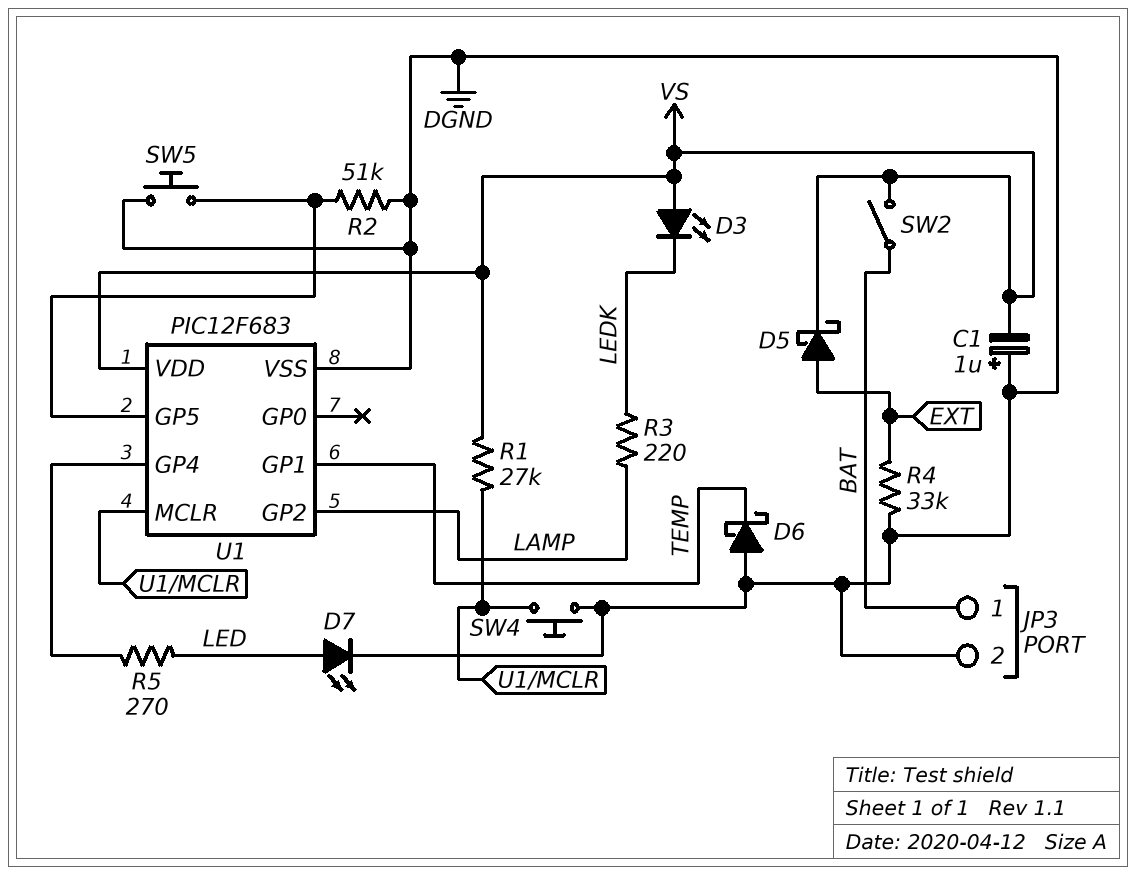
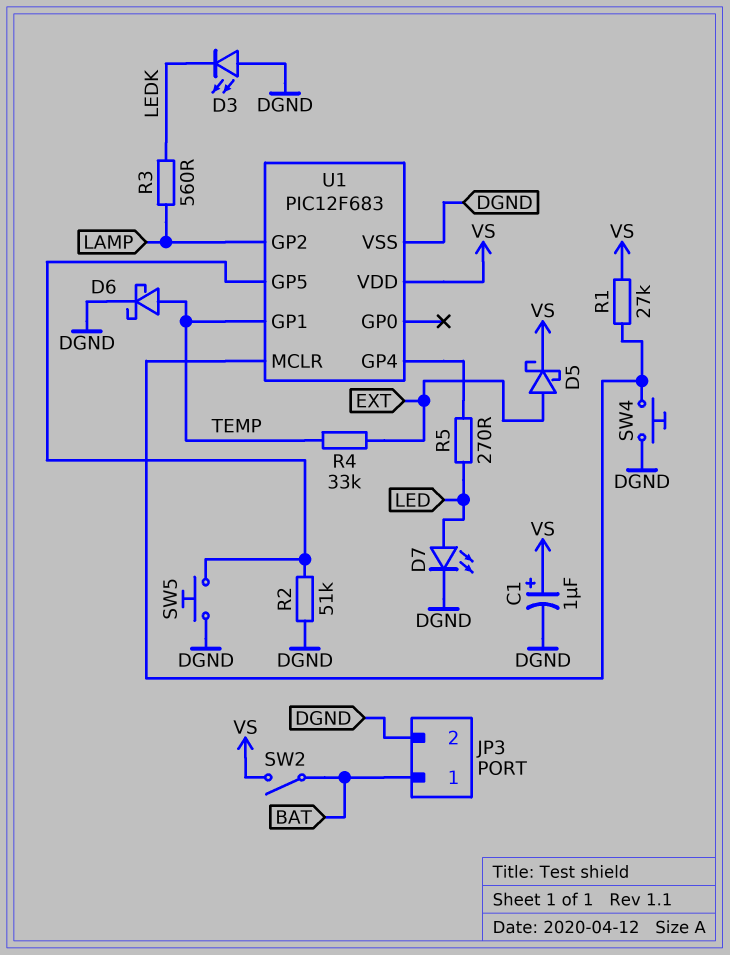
C1: 1uF (plus DGND, minus VS) -> 1uF (plus VS, minus DGND)
D3: LED (A VS, K LEDK) -> LED (A DGND, K LEDK)
D6: schottky (A DGND, K TEMP) -> schottky (A TEMP, K DGND)
R3: 220 (LAMP, LEDK) -> 560 (LAMP, LEDK)
R4: 33k (DGND, EXT) -> 33k (EXT, TEMP)

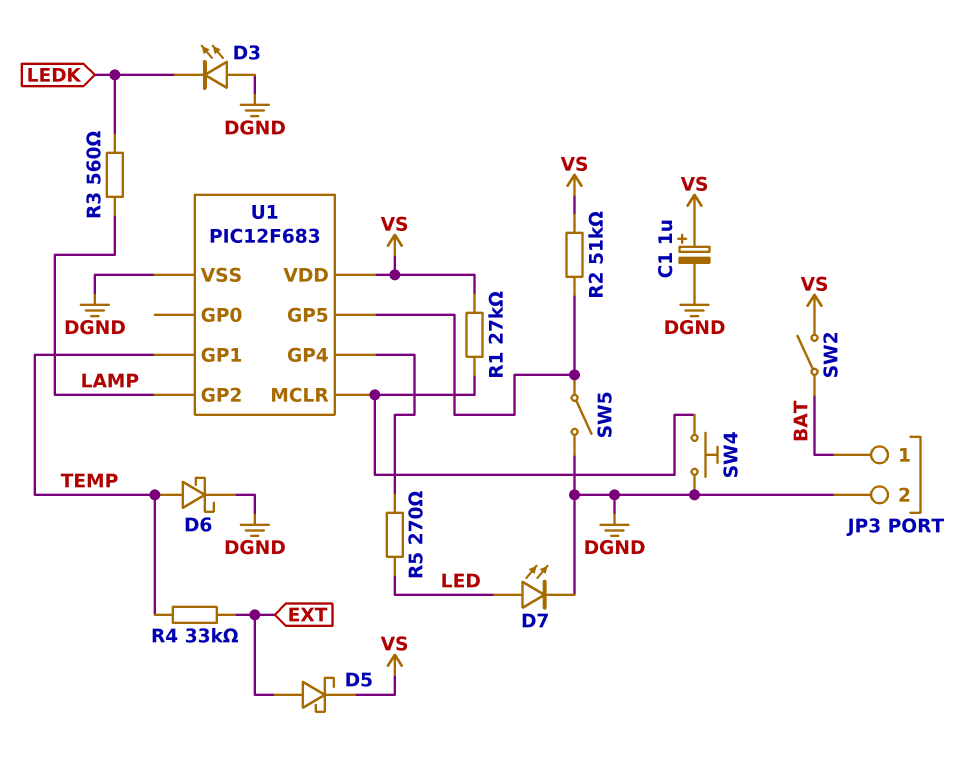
R2: 51k (DGND, U1/GP5) -> 51k (U1/GP5, VS)
SW5: button (DGND, U1/GP5) -> switch (DGND, U1/GP5)

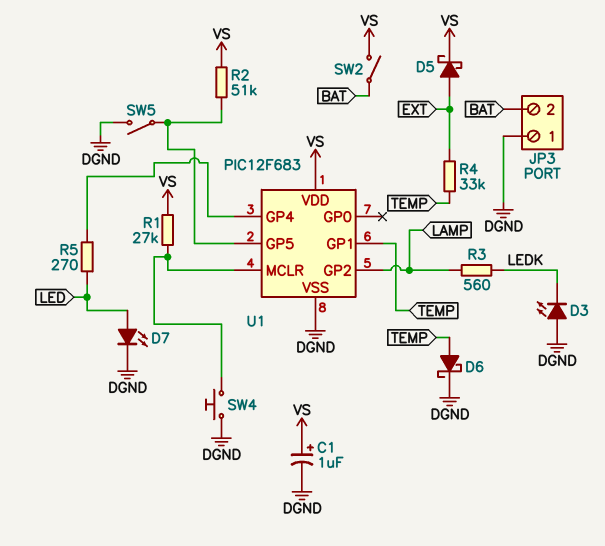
JP3 pin 1: BAT -> DGND
JP3 pin 2: DGND -> BAT

